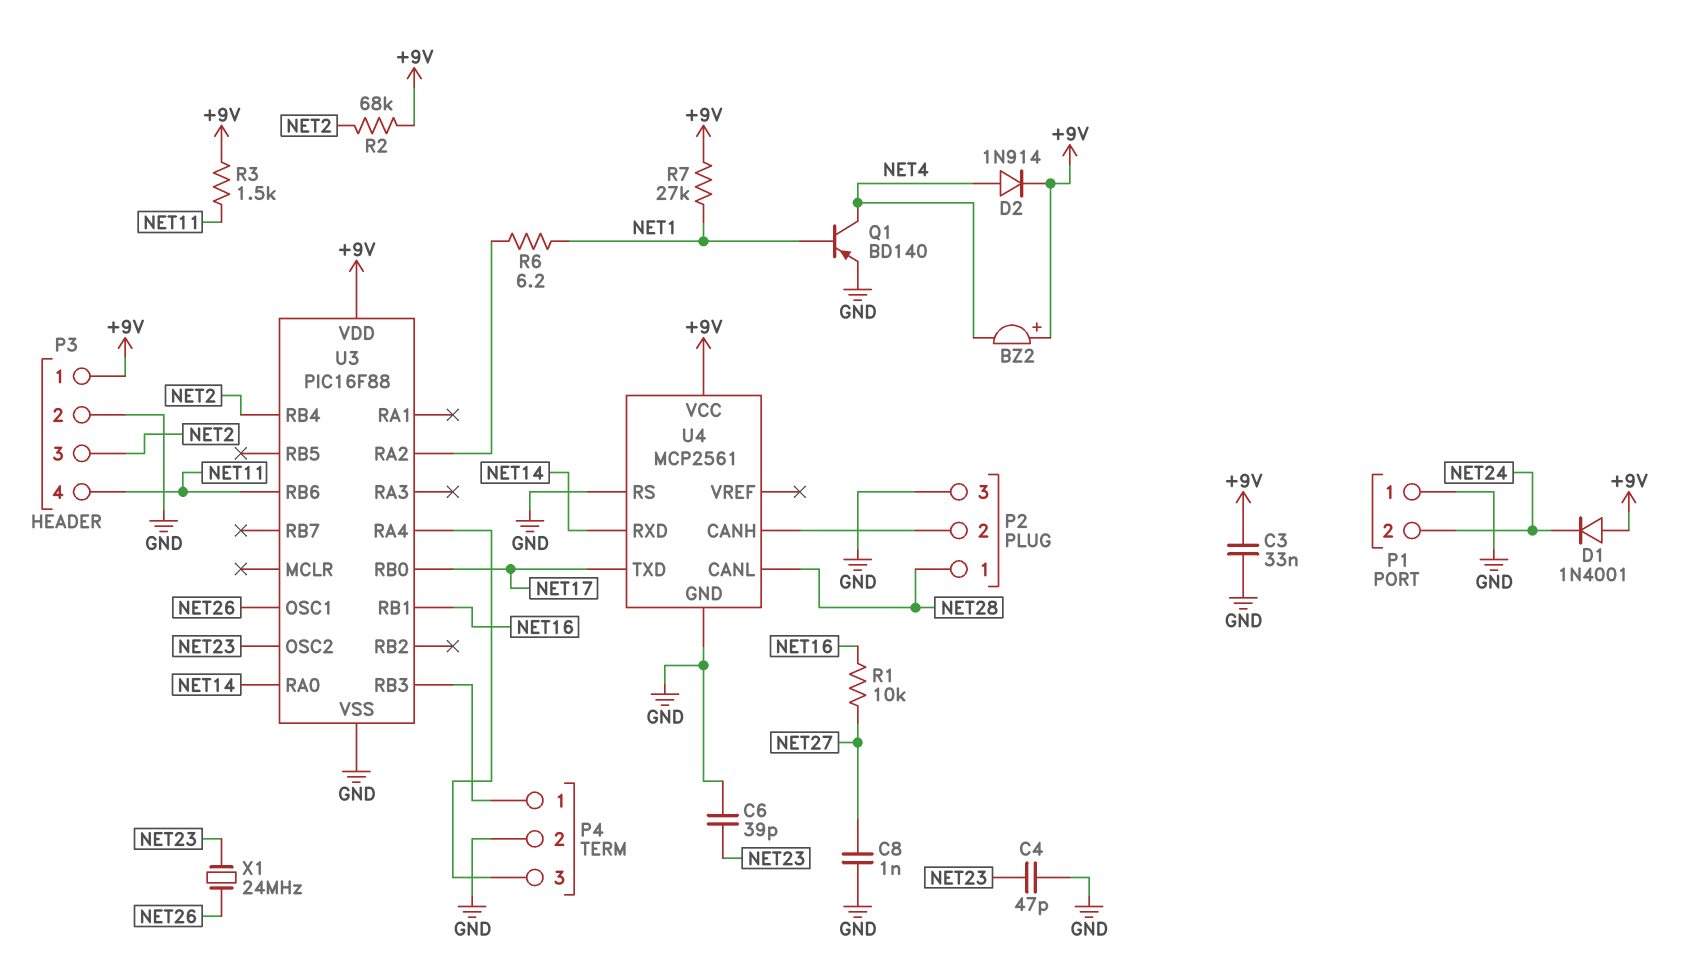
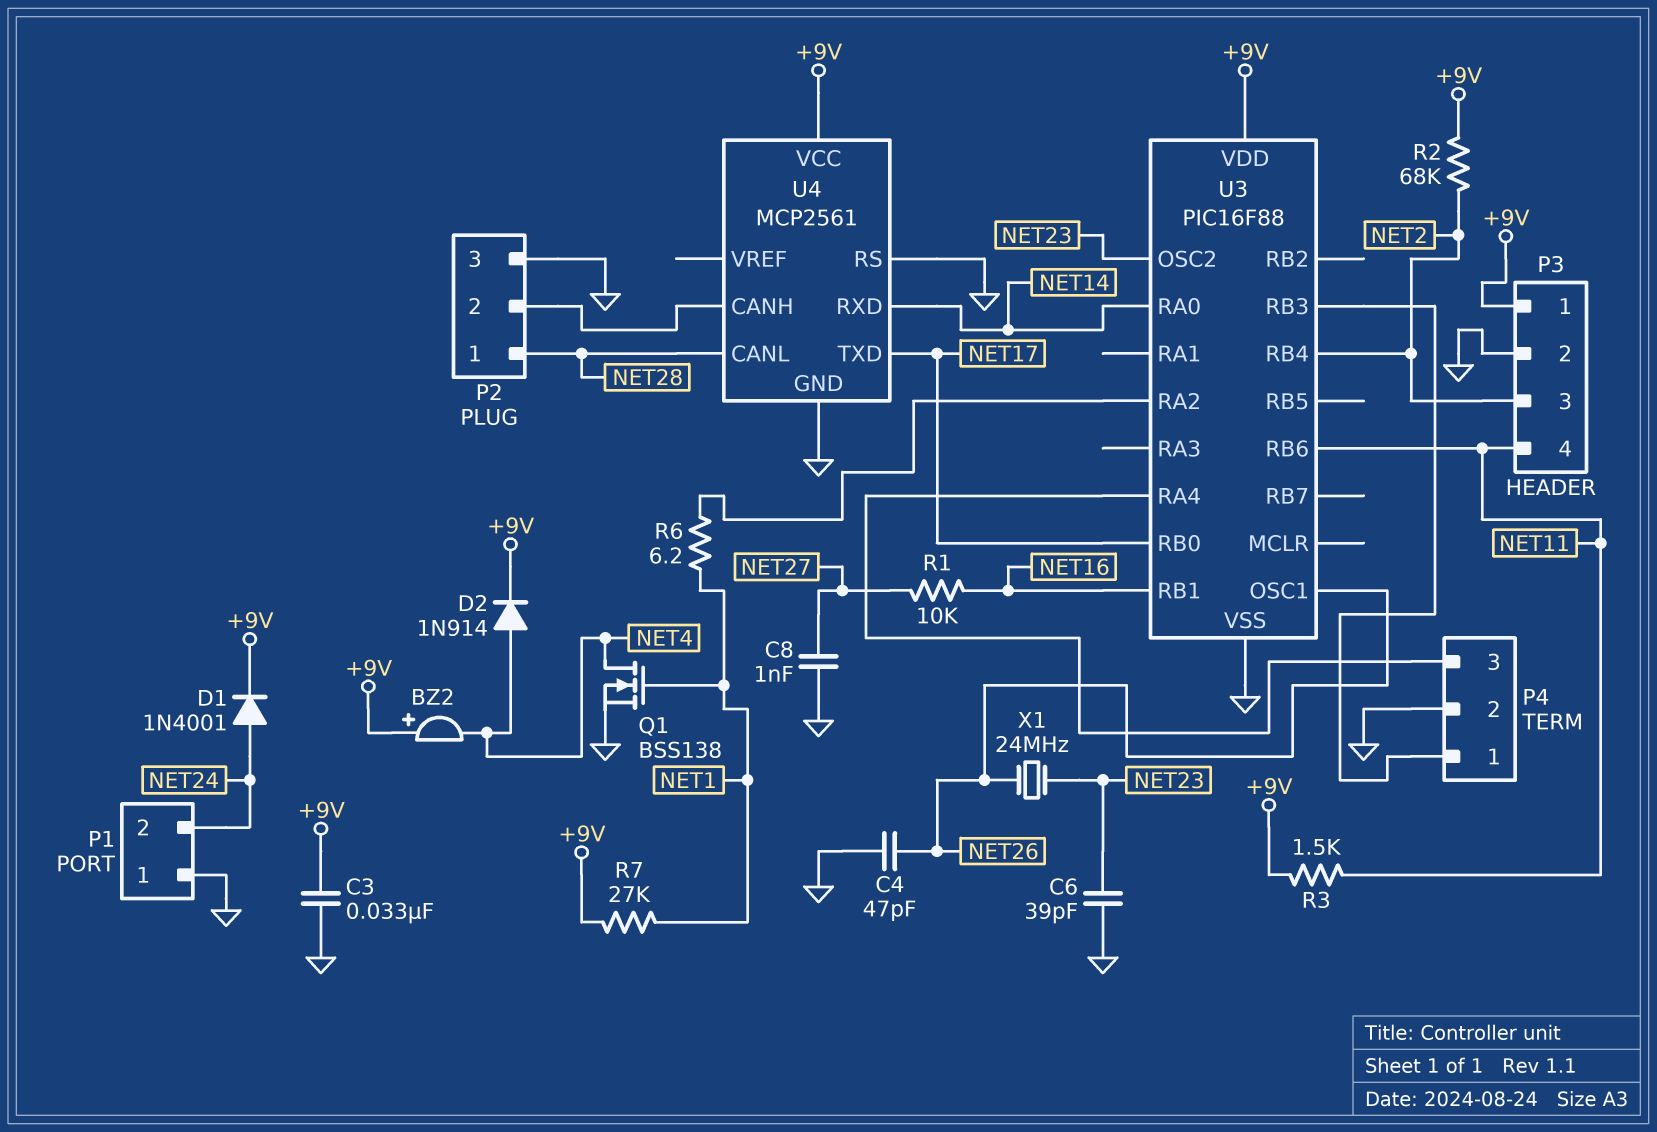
C4: 47pF (GND, NET23) -> 47pF (GND, NET26)
D1: diode 1N4001 (A +9V, K NET24) -> diode 1N4001 (A NET24, K +9V)
Q1: PNP BD140 (B NET1, C NET4, E GND) -> NMOS BSS138 (G NET1, D NET4, S GND)

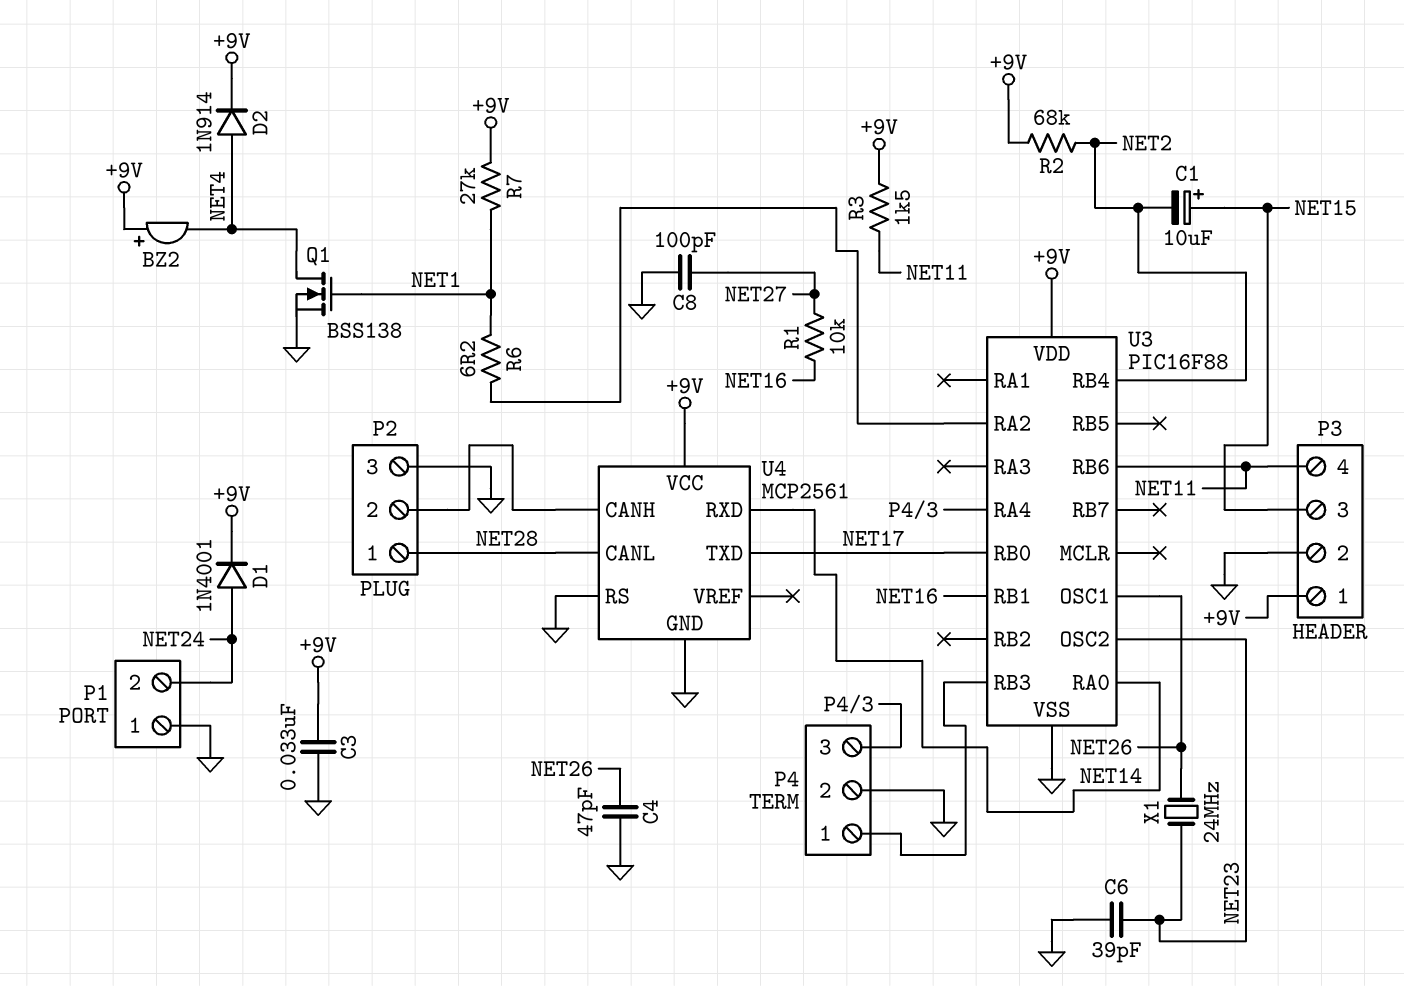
C1: none -> 10uF (plus NET15, minus NET2)
C8: 1nF (GND, NET27) -> 100pF (GND, NET27)
P3 pin 3: NET2 -> NET15

